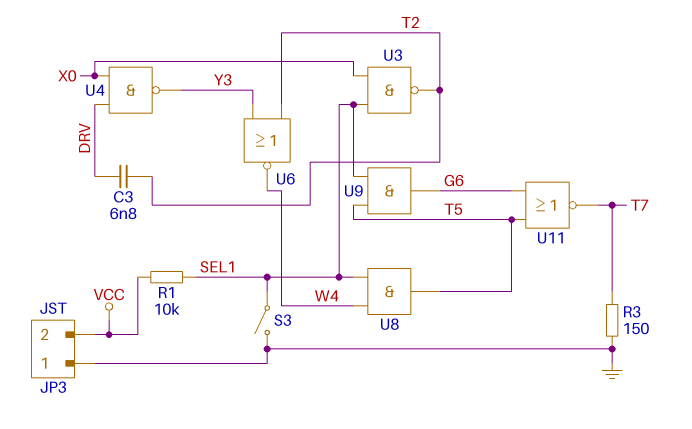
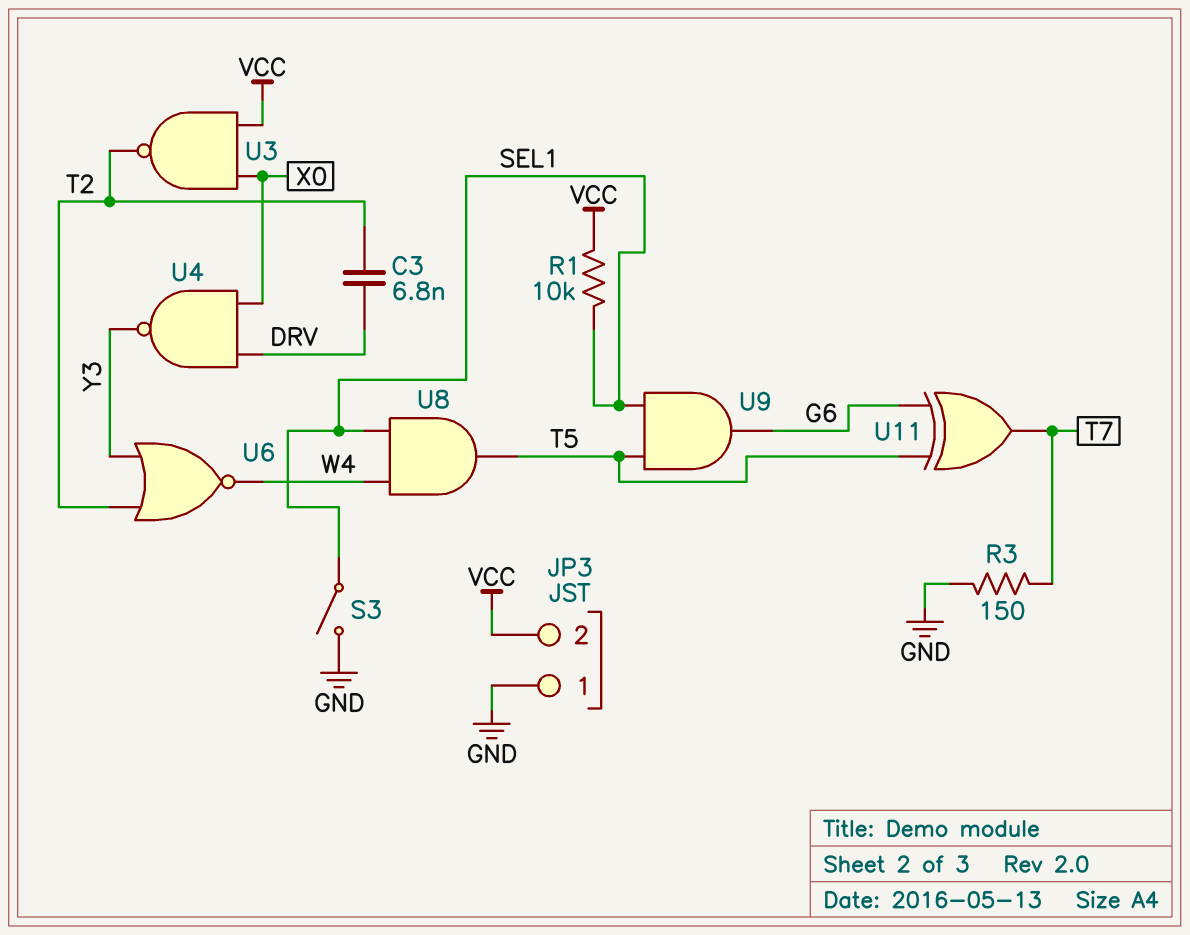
U3: NAND (in SEL1, in X0, out T2) -> NAND (in VCC, in X0, out T2)
U11: NOR (in G6, in T5, out T7) -> XOR (in G6, in T5, out T7)

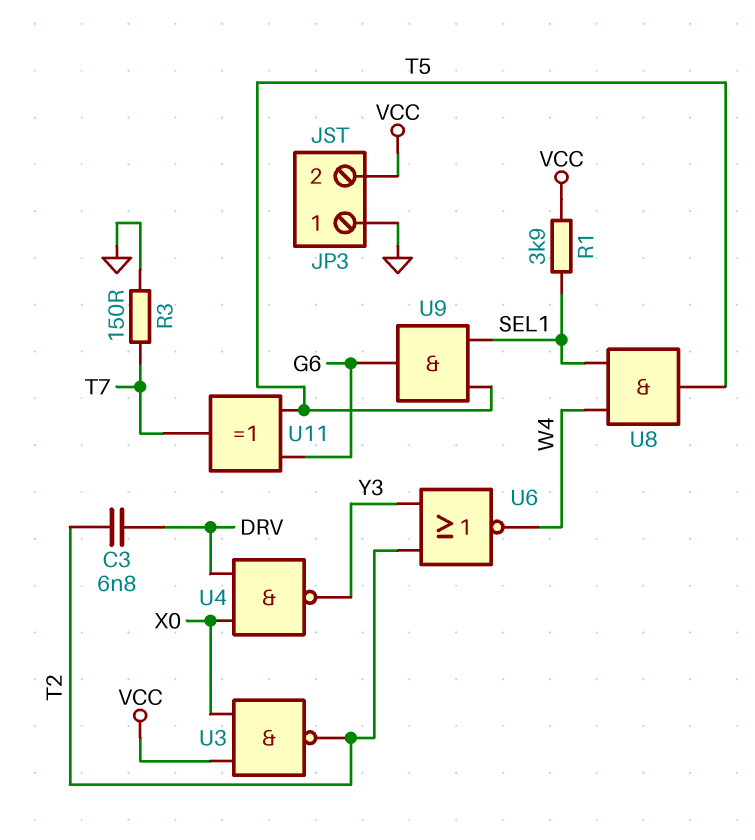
R1: 10k (SEL1, VCC) -> 3.9k (SEL1, VCC)
S3: switch (GND, SEL1) -> none

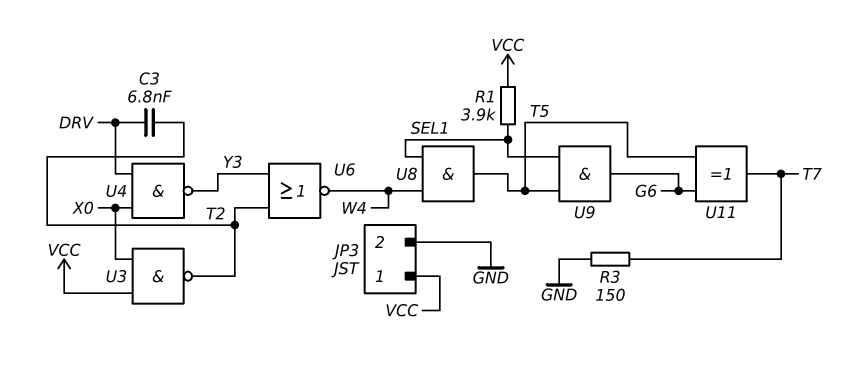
JP3 pin 1: GND -> VCC
JP3 pin 2: VCC -> GND

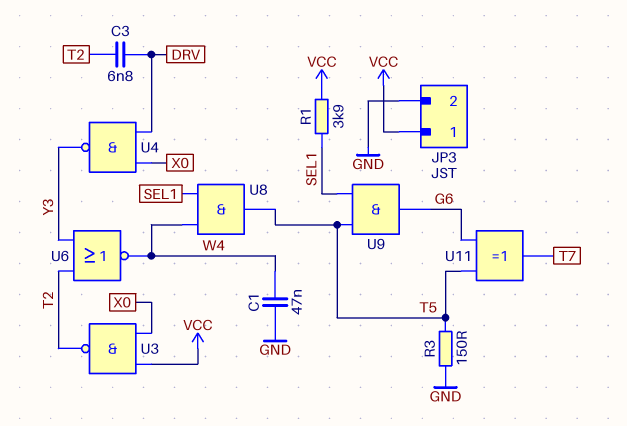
C1: none -> 47nF (GND, W4)
R3: 150 (GND, T7) -> 150 (GND, T5)

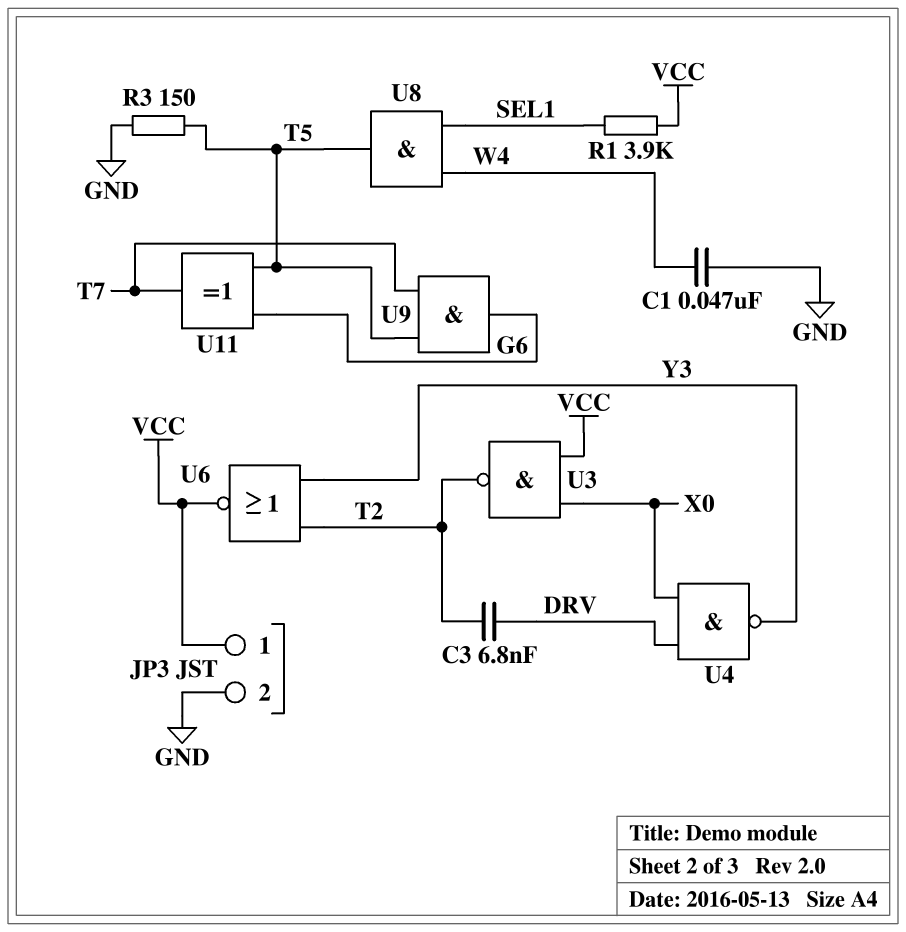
U6: NOR (in T2, in Y3, out W4) -> NOR (in T2, in Y3, out VCC)
U9: AND (in SEL1, in T5, out G6) -> AND (in T5, in T7, out G6)

